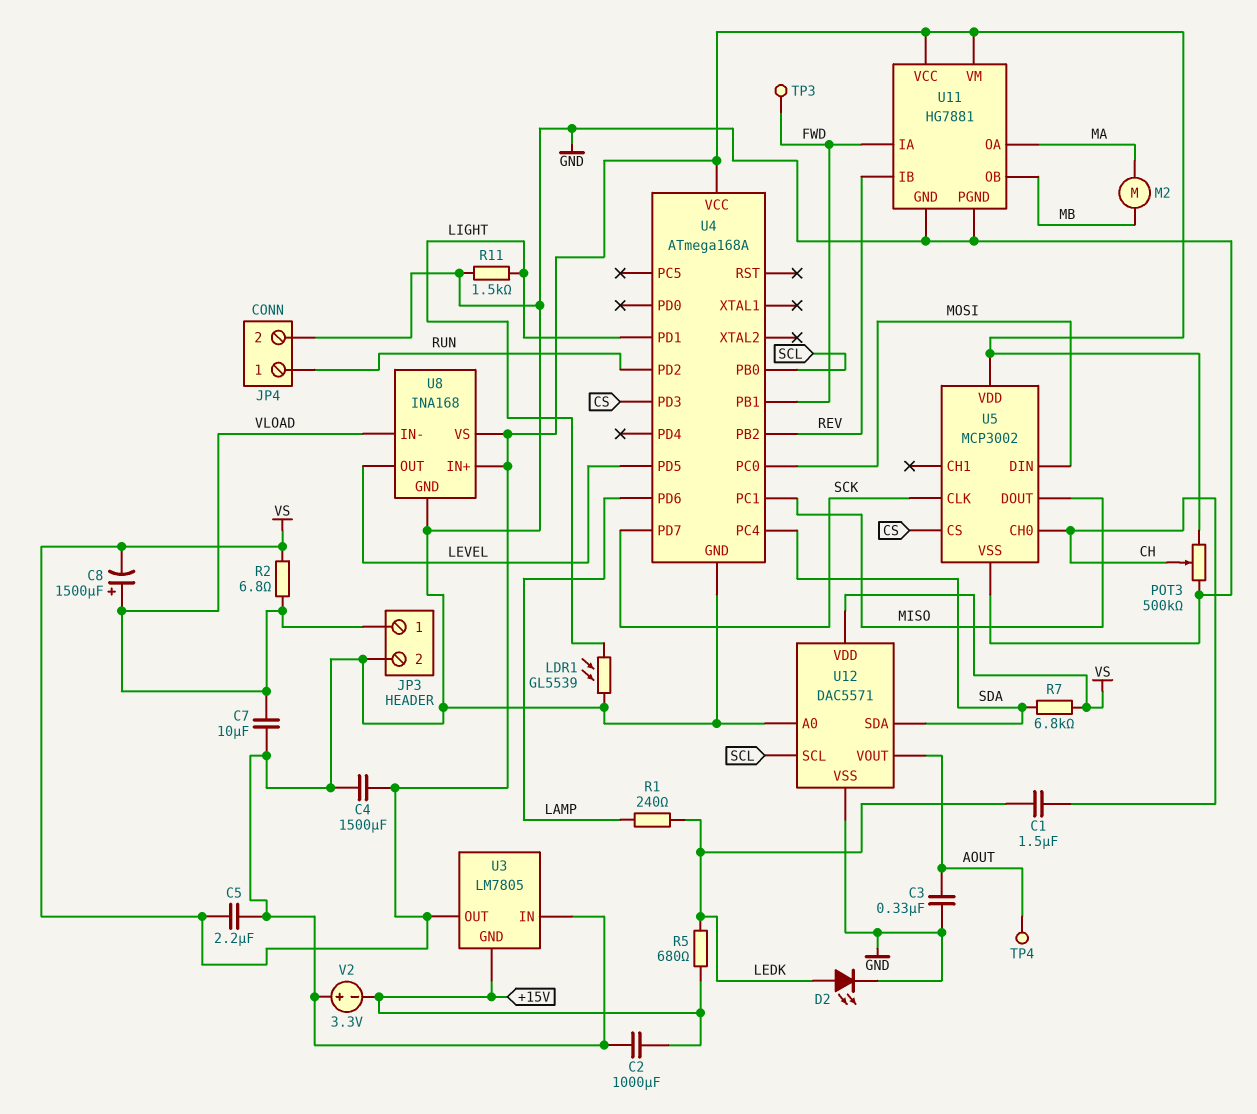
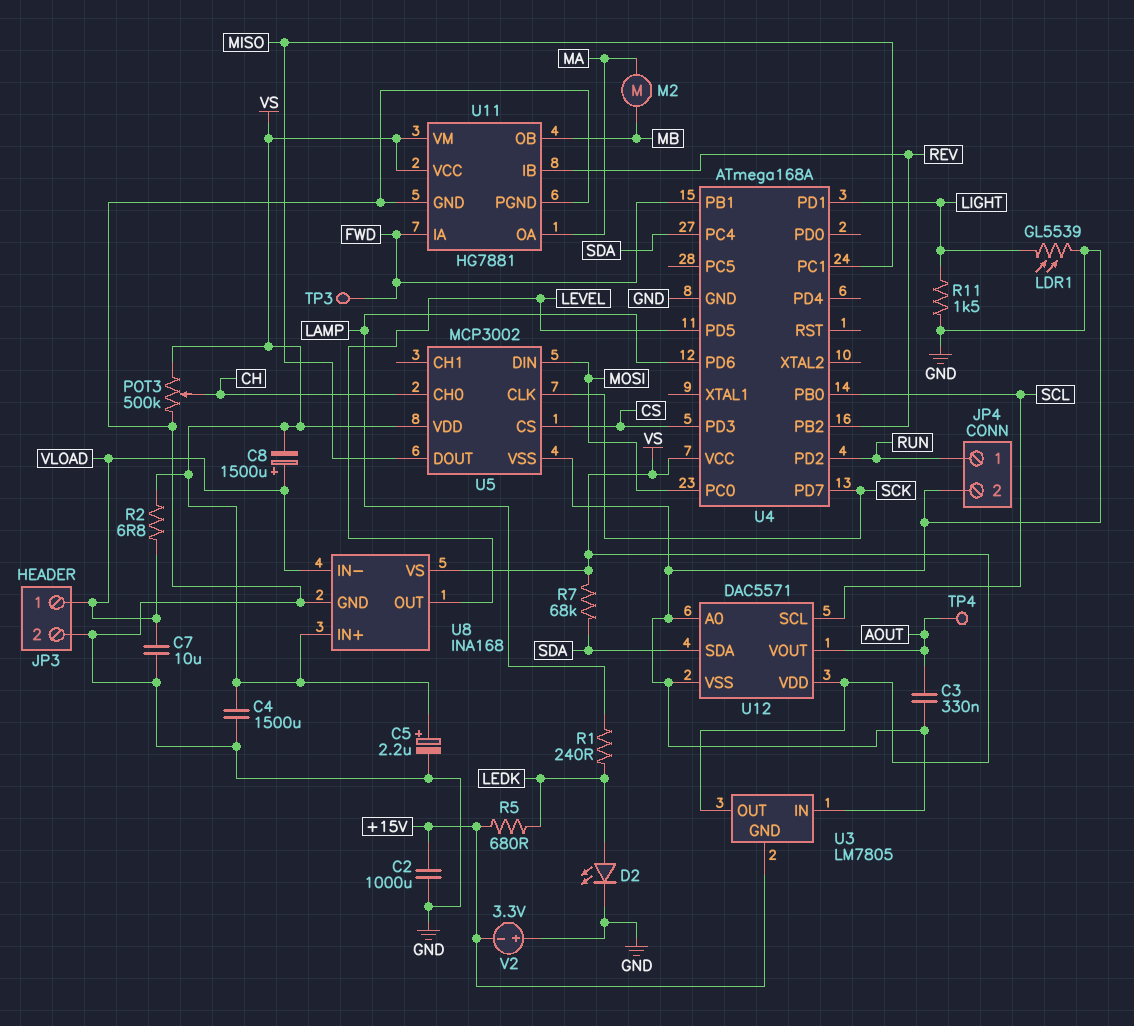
C1: 1.5uF (CH, LEDK) -> none
C5: 2.2uF (GND, VS) -> 2.2uF (plus VS, minus GND)
R7: 6.8k (SDA, VS) -> 68k (SDA, VS)

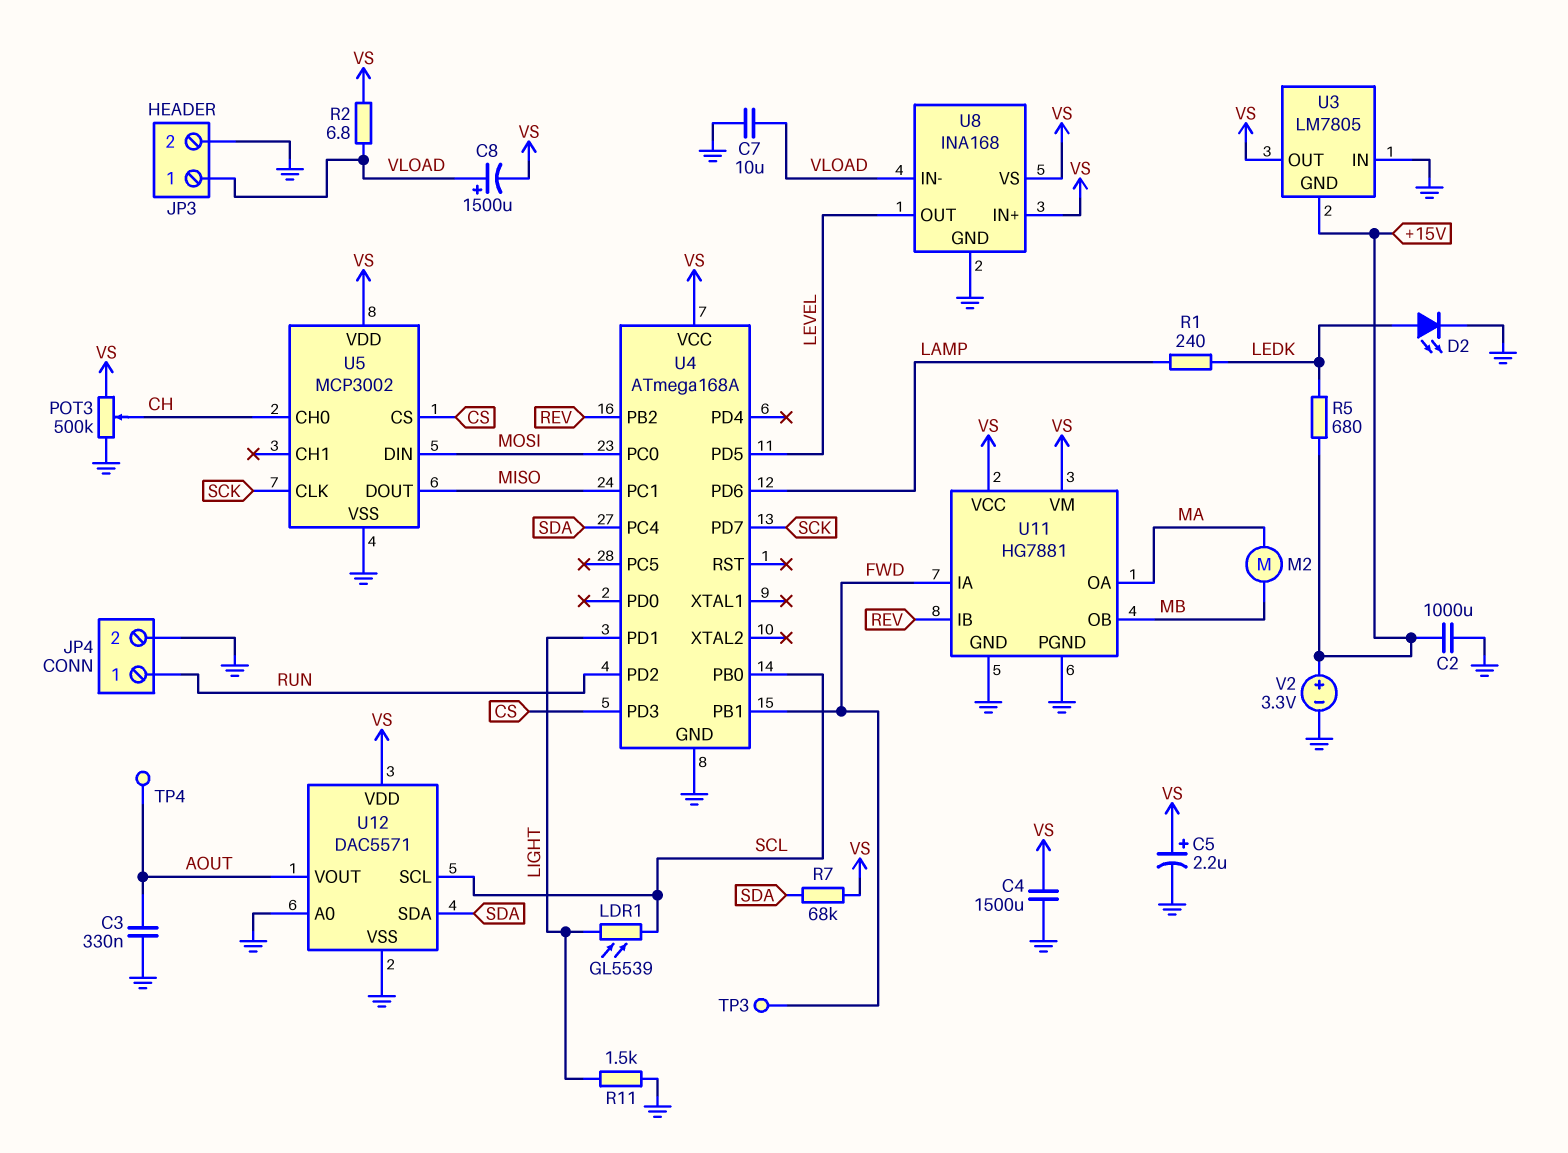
LDR1: GL5539 (GND, LIGHT) -> GL5539 (LIGHT, SCL)
V2: 3.3V (plus GND, minus +15V) -> 3.3V (plus +15V, minus GND)

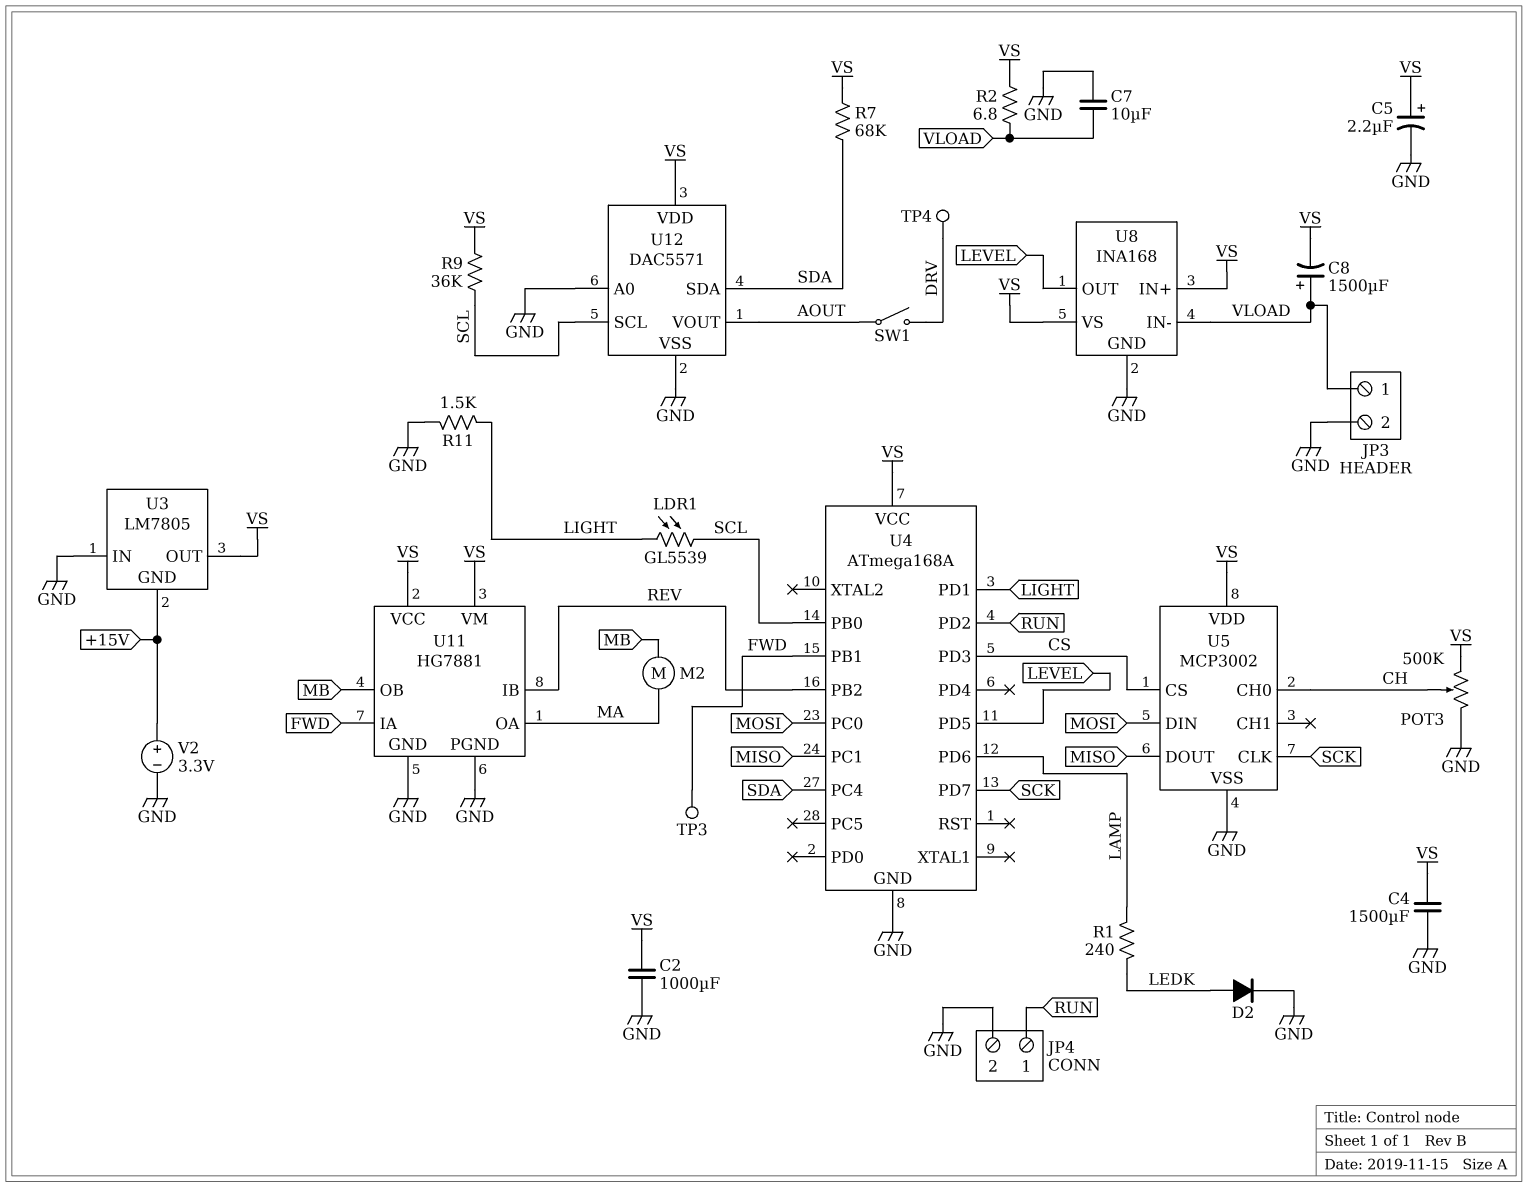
C2: 1000uF (+15V, GND) -> 1000uF (GND, VS)
C3: 330nF (AOUT, GND) -> none
D2: LED (A LEDK, K GND) -> diode (A LEDK, K GND)
R5: 680 (+15V, LEDK) -> none
R9: none -> 36k (SCL, VS)
SW1: none -> switch (AOUT, DRV)
TP4: test point (AOUT) -> test point (DRV)

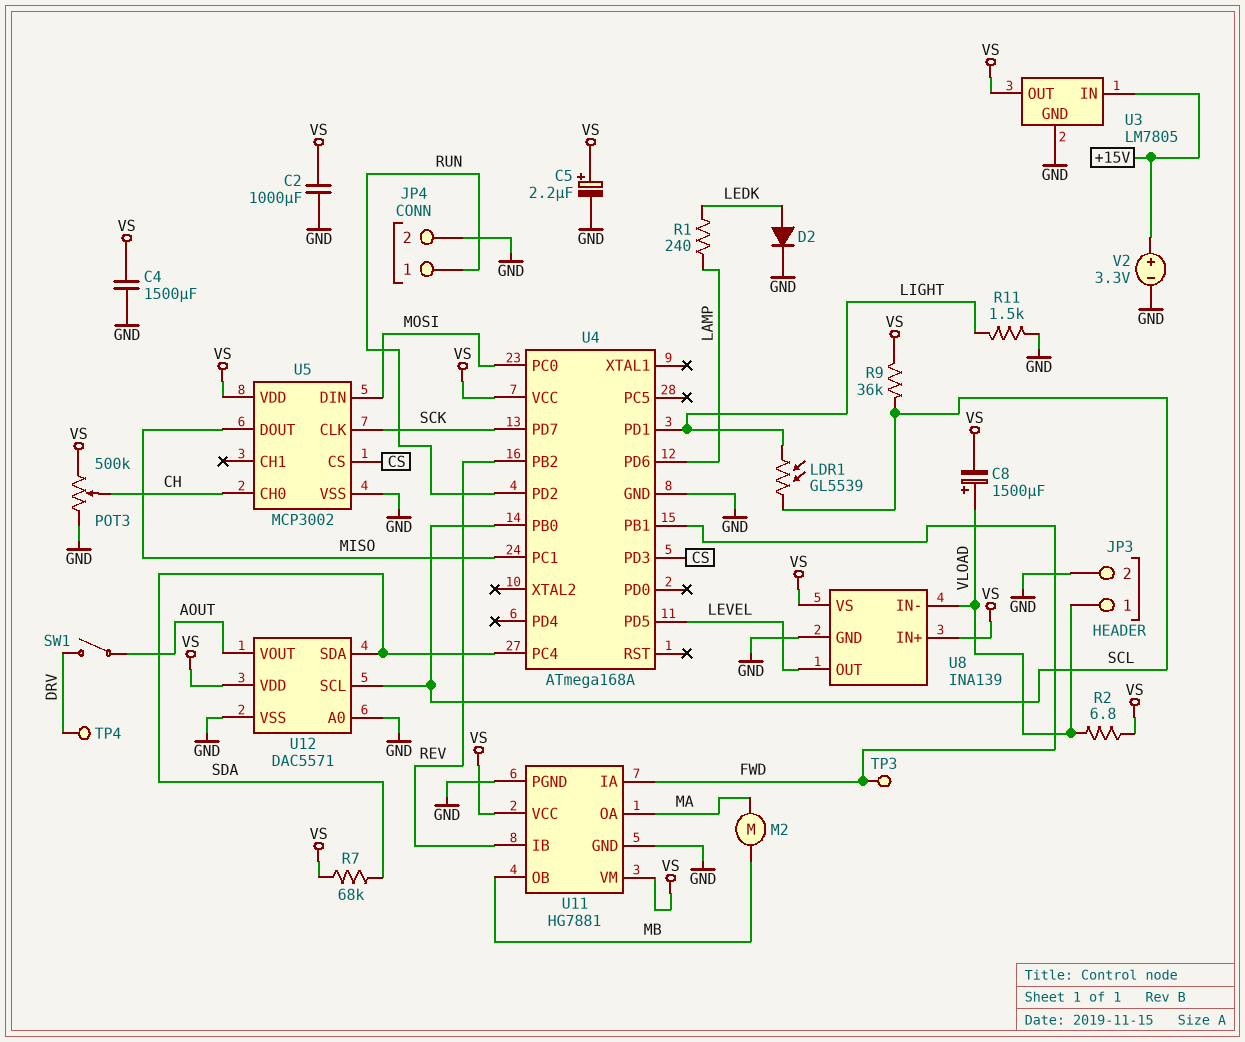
C7: 10uF (GND, VLOAD) -> none
U3 pin GND: +15V -> GND
U3 pin IN: GND -> +15V
U8: INA168 -> INA139

